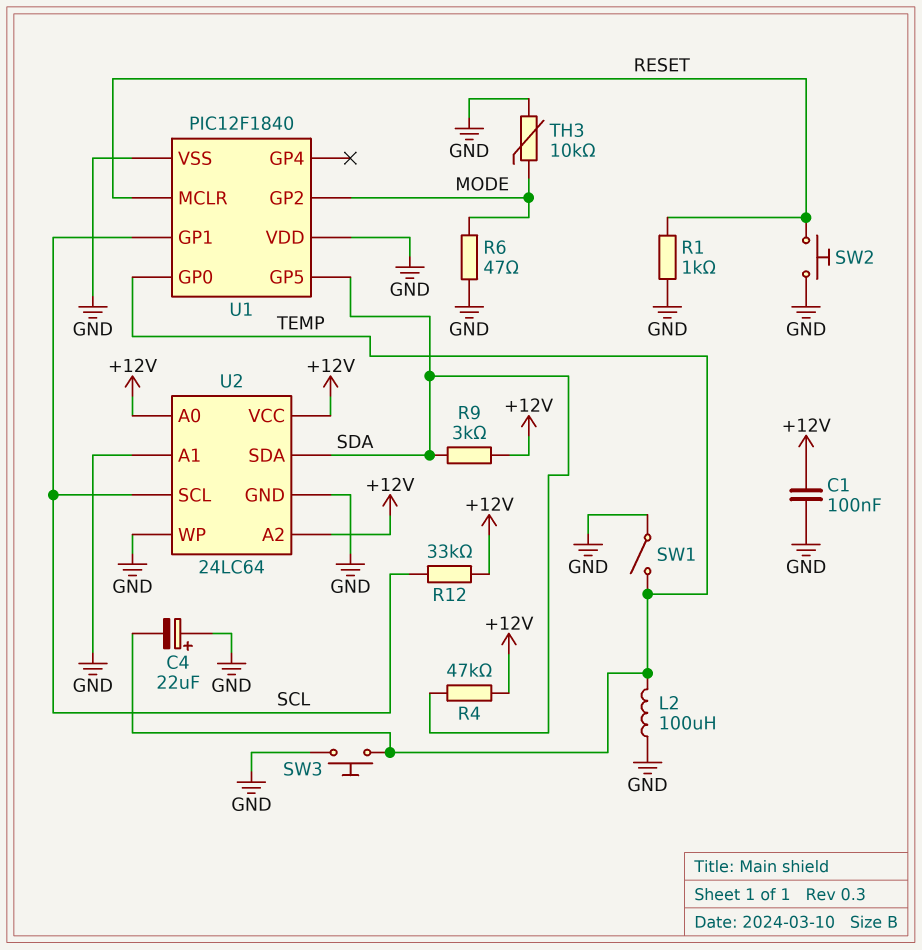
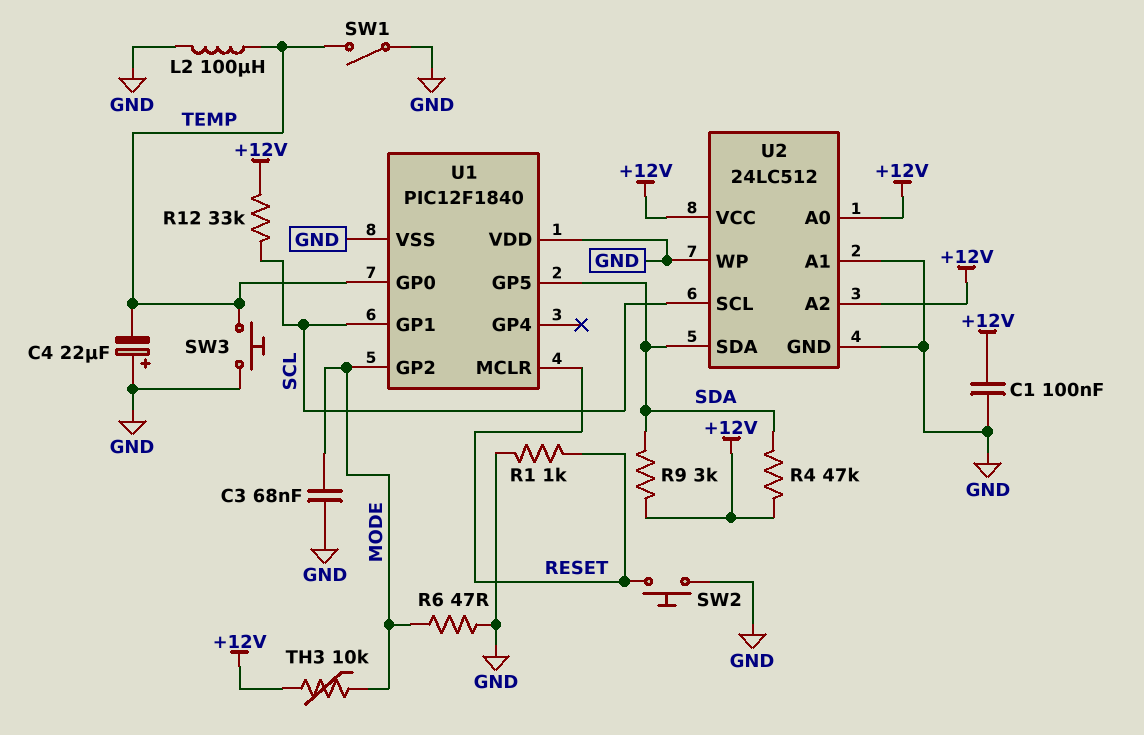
C3: none -> 68nF (GND, MODE)
TH3: 10k (GND, MODE) -> 10k (+12V, MODE)
U2: 24LC64 -> 24LC512

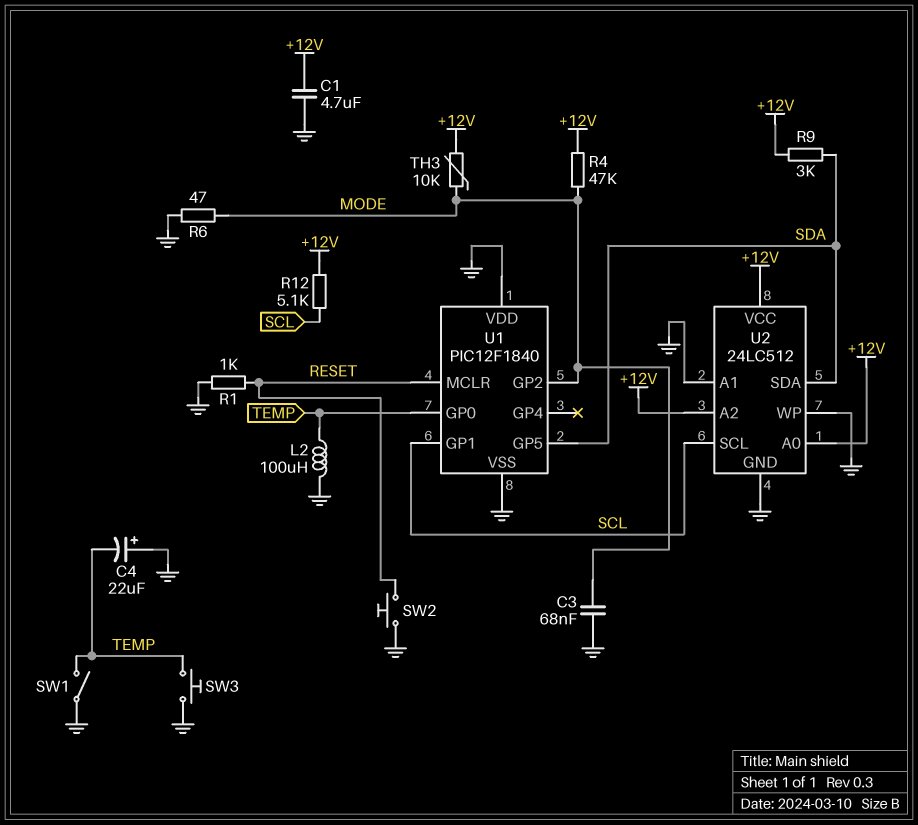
C1: 100nF (+12V, GND) -> 4.7uF (+12V, GND)
R4: 47k (+12V, SDA) -> 47k (+12V, MODE)
R12: 33k (+12V, SCL) -> 5.1k (+12V, SCL)

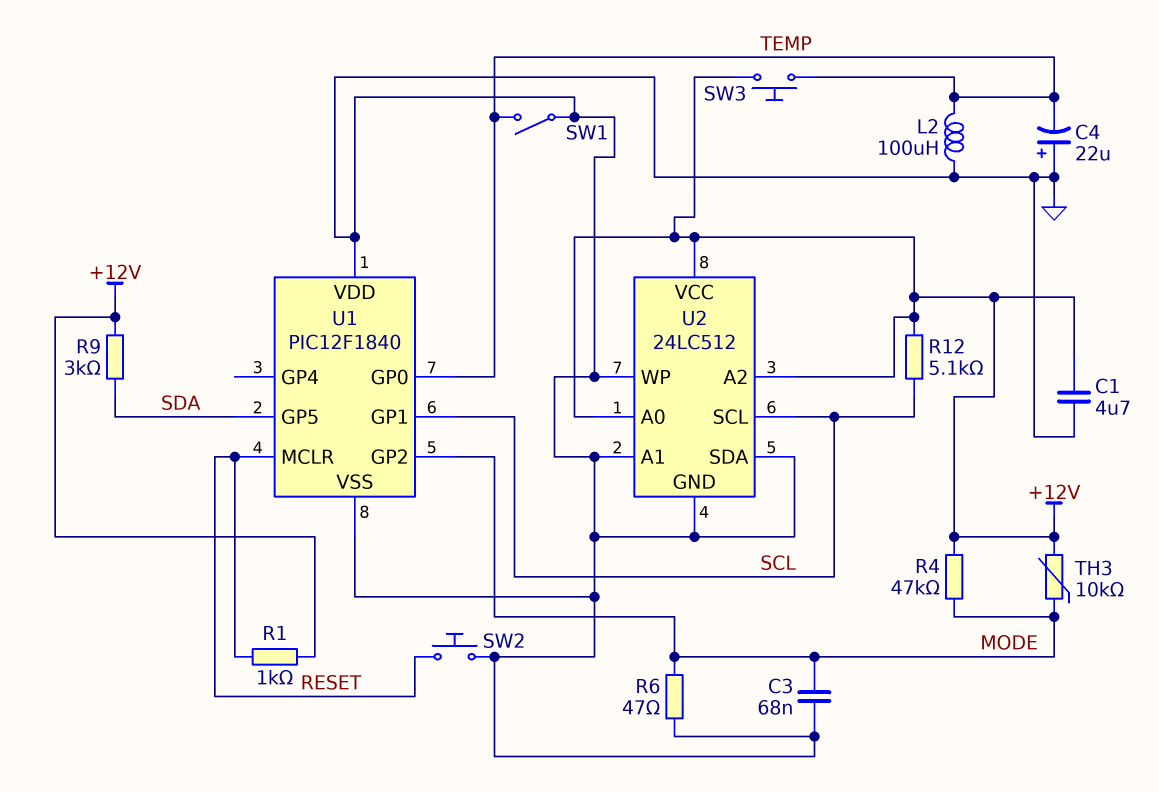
R1: 1k (GND, RESET) -> 1k (+12V, RESET)
SW3: button (GND, TEMP) -> button (+12V, TEMP)
U2 pin SDA: SDA -> GND

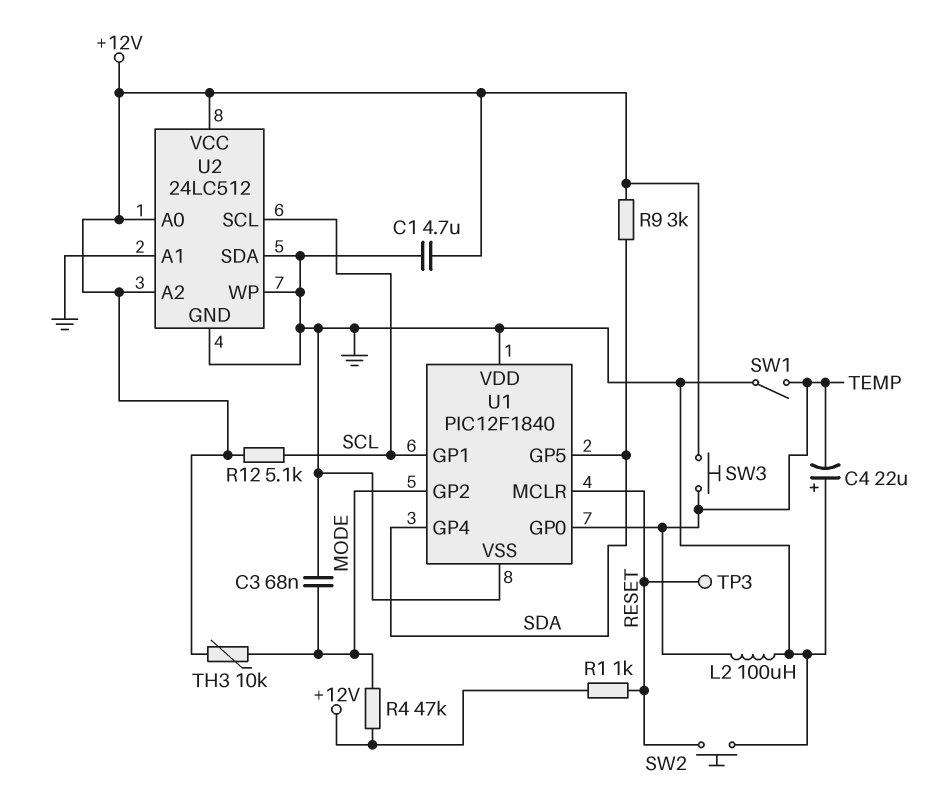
R6: 47 (GND, MODE) -> none
TP3: none -> test point (RESET)
U1 pin GP4: none -> SDA

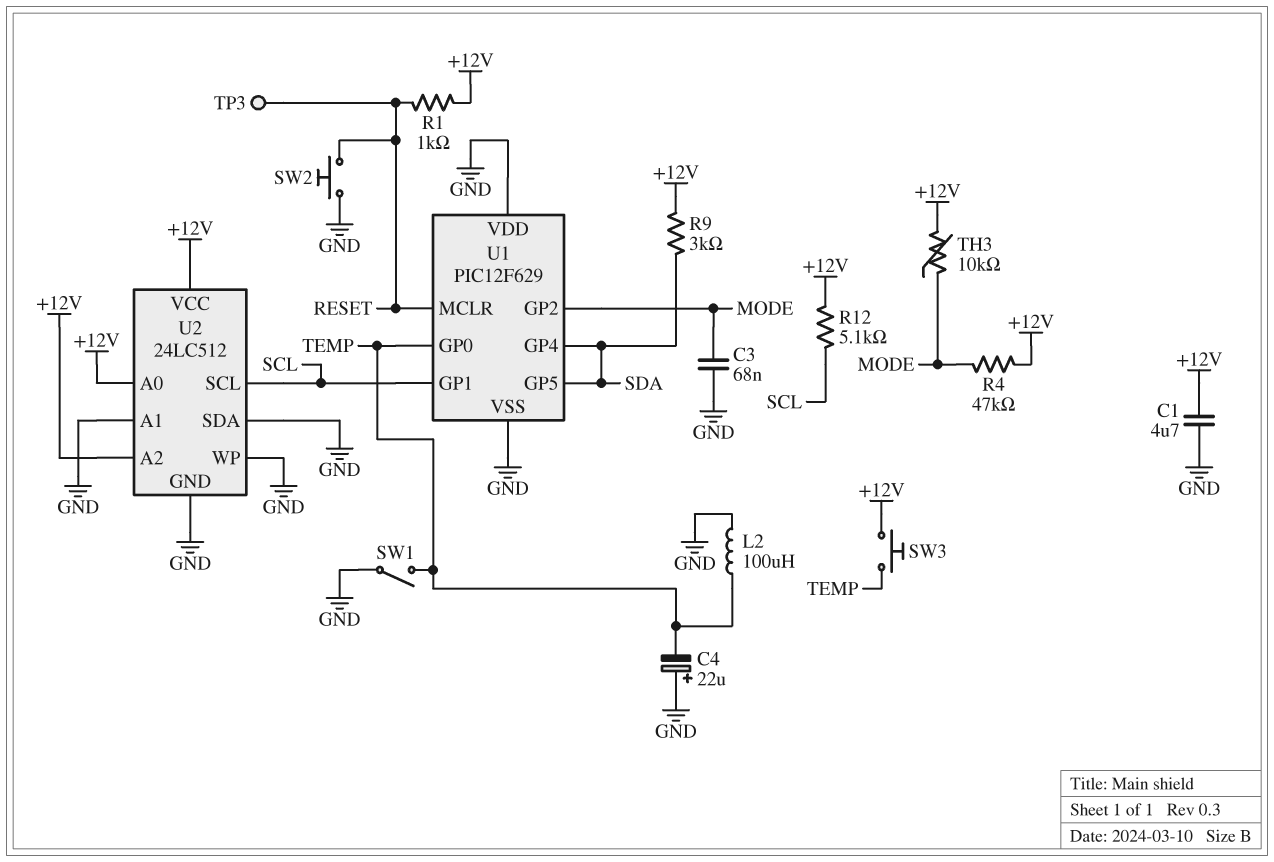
U1: PIC12F1840 -> PIC12F629

